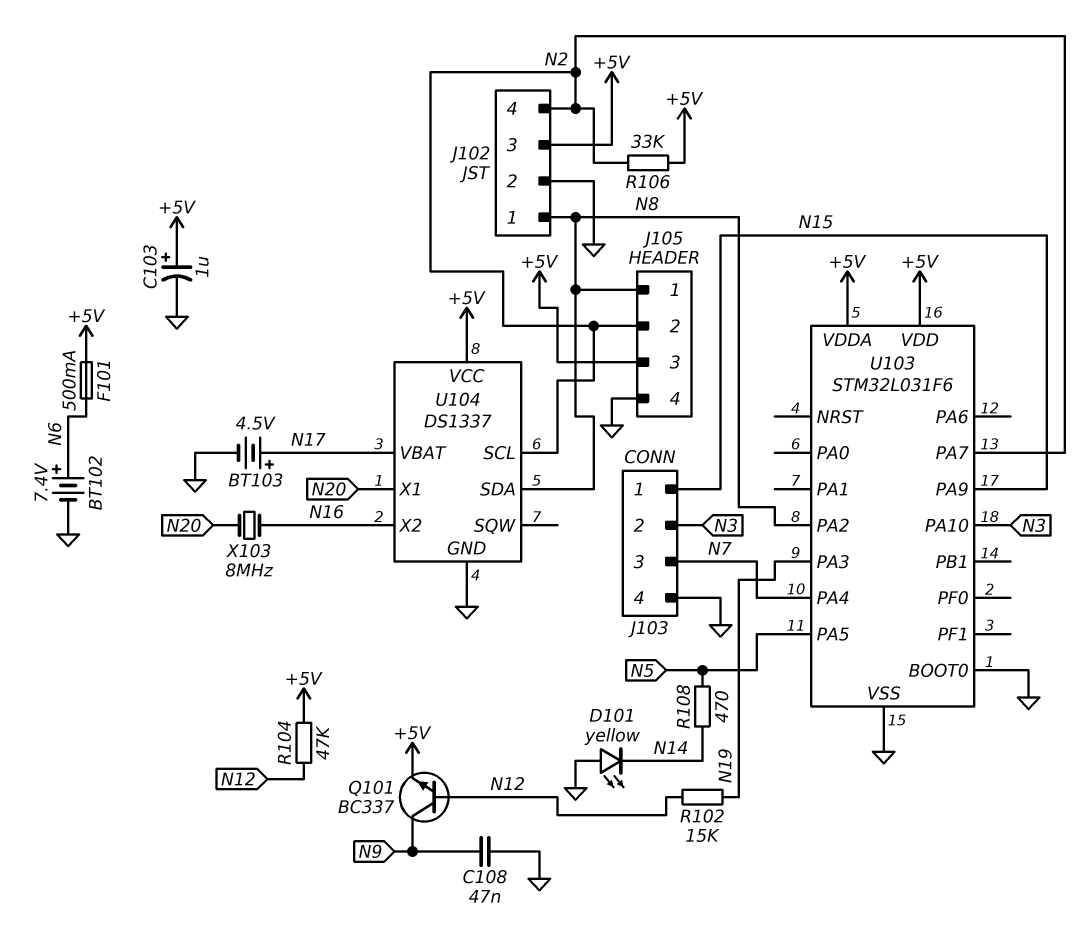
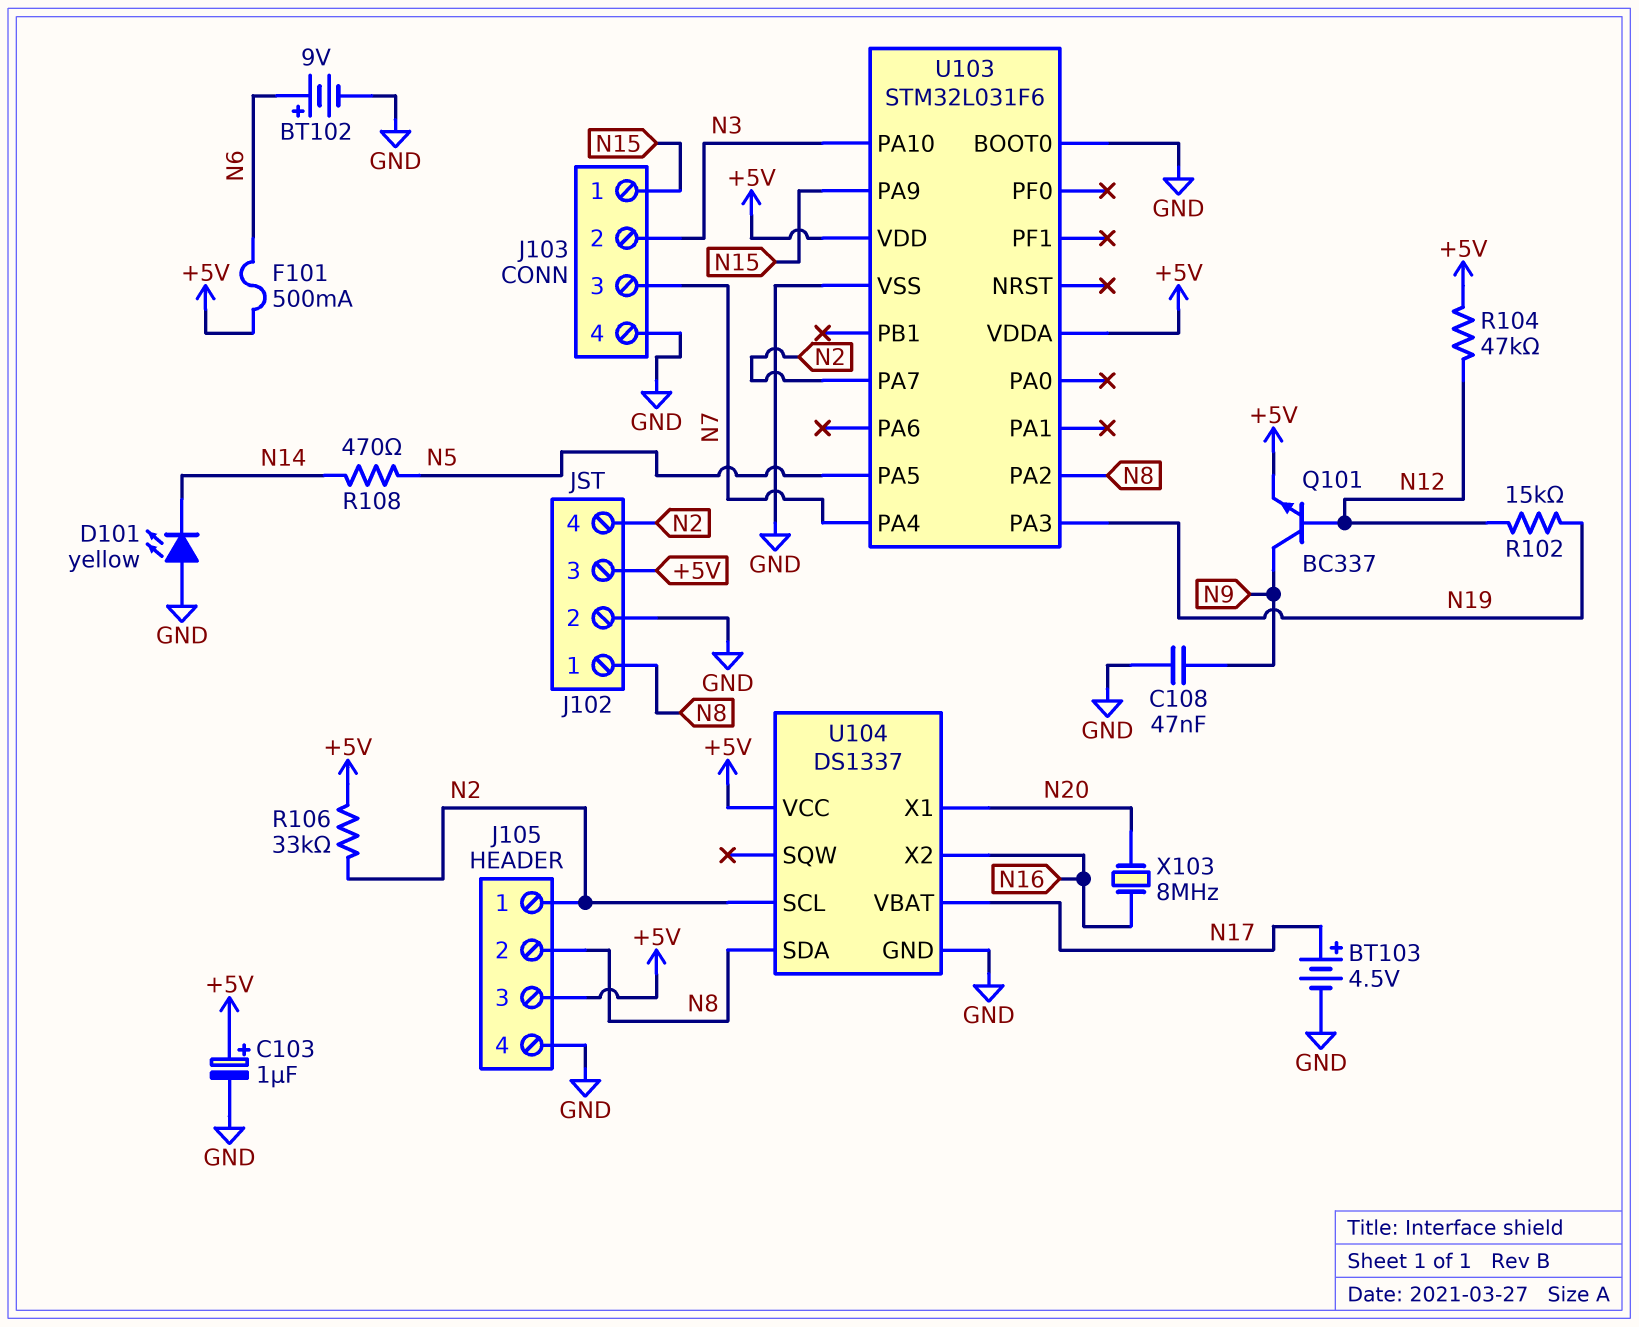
BT102: 7.4V (plus N6, minus GND) -> 9V (plus N6, minus GND)
J105 pin 1: N8 -> N2
J105 pin 2: N2 -> N8

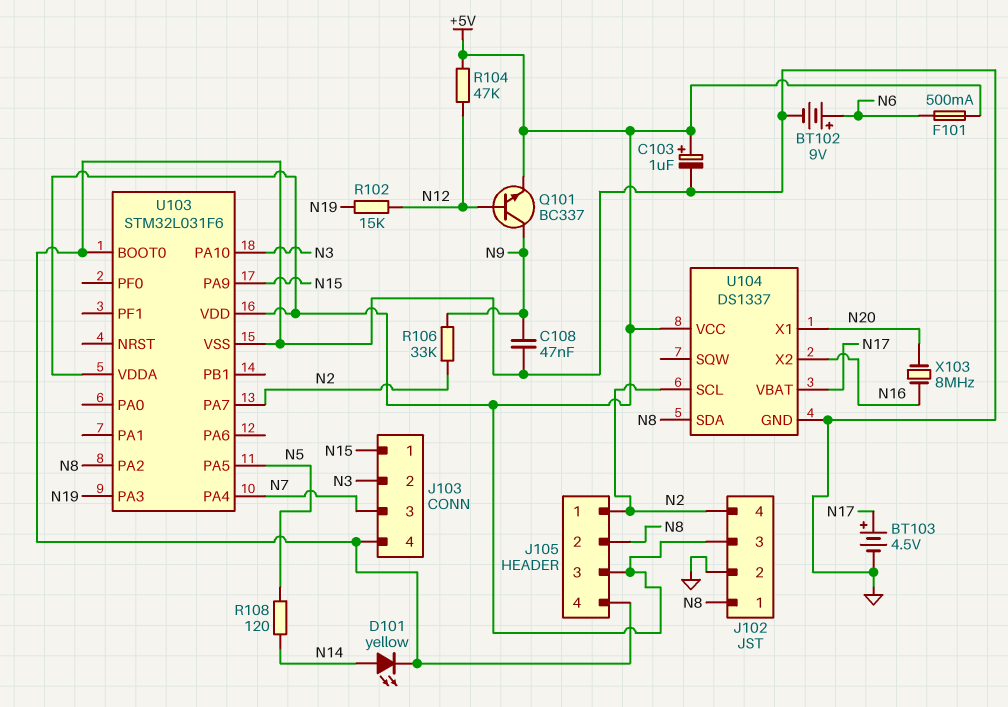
D101: LED yellow (A GND, K N14) -> LED yellow (A N14, K GND)
R106: 33k (+5V, N2) -> 33k (N2, N9)
R108: 470 (N5, N14) -> 120 (N5, N14)

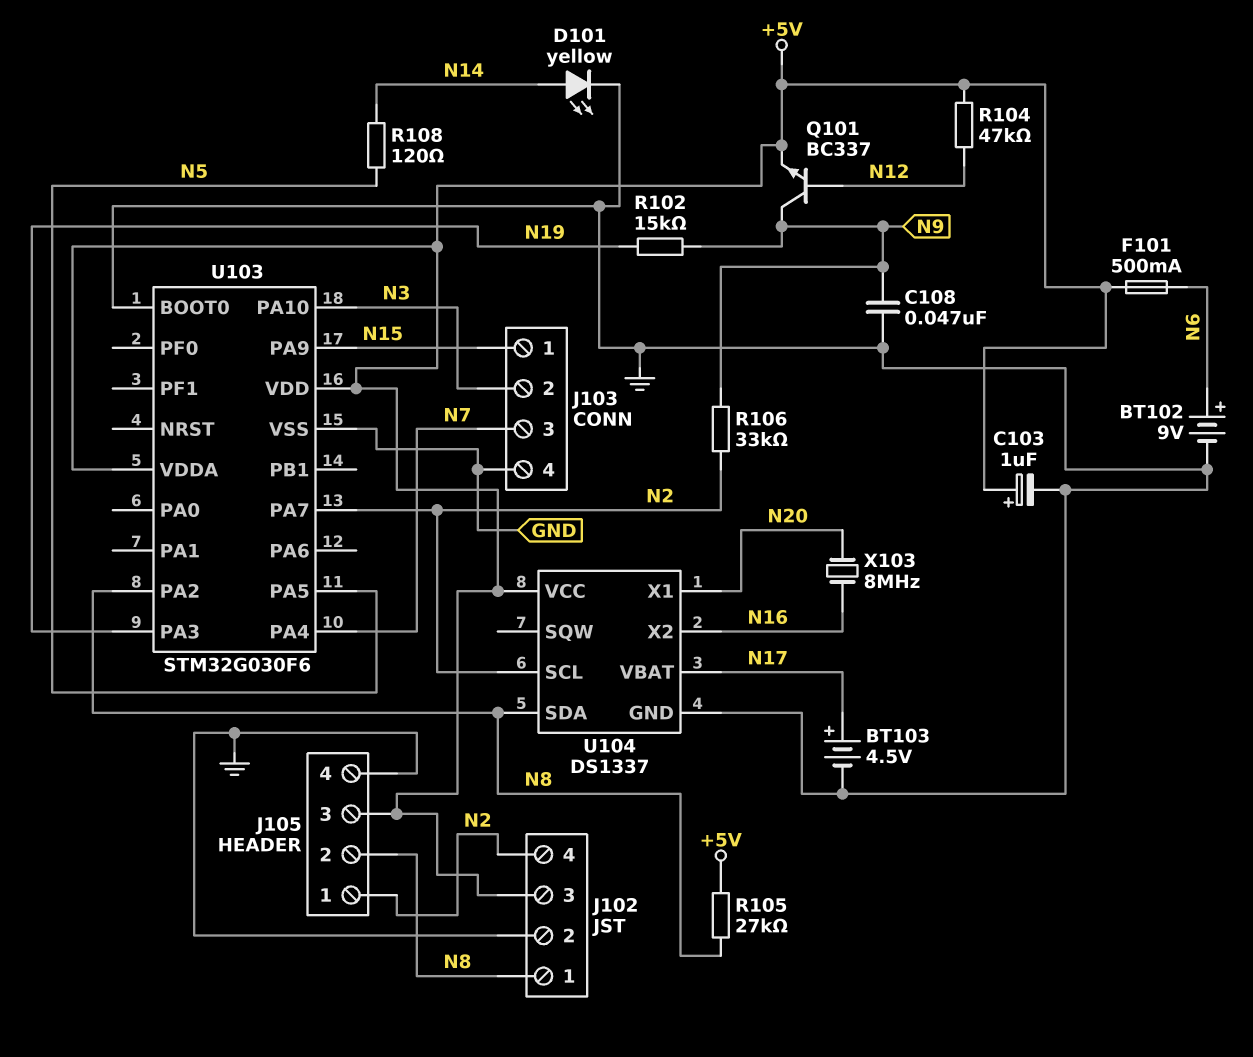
R102: 15k (N12, N19) -> 15k (N9, N19)
R105: none -> 27k (+5V, N8)
U103: STM32L031F6 -> STM32G030F6

